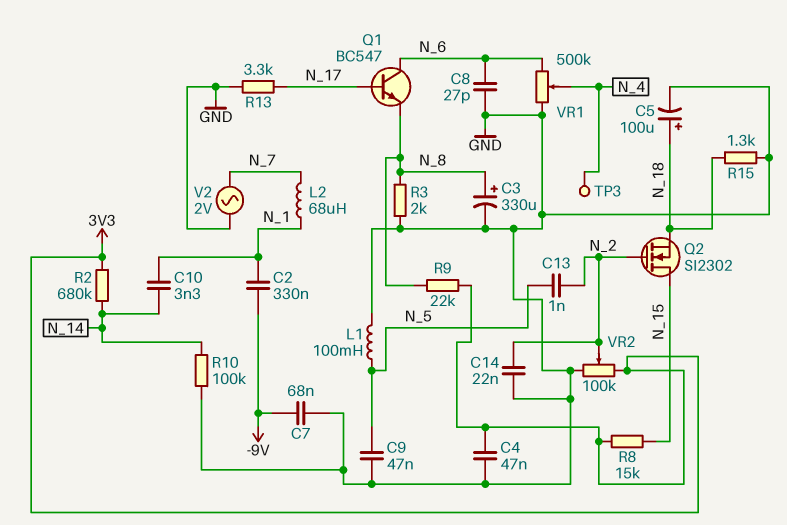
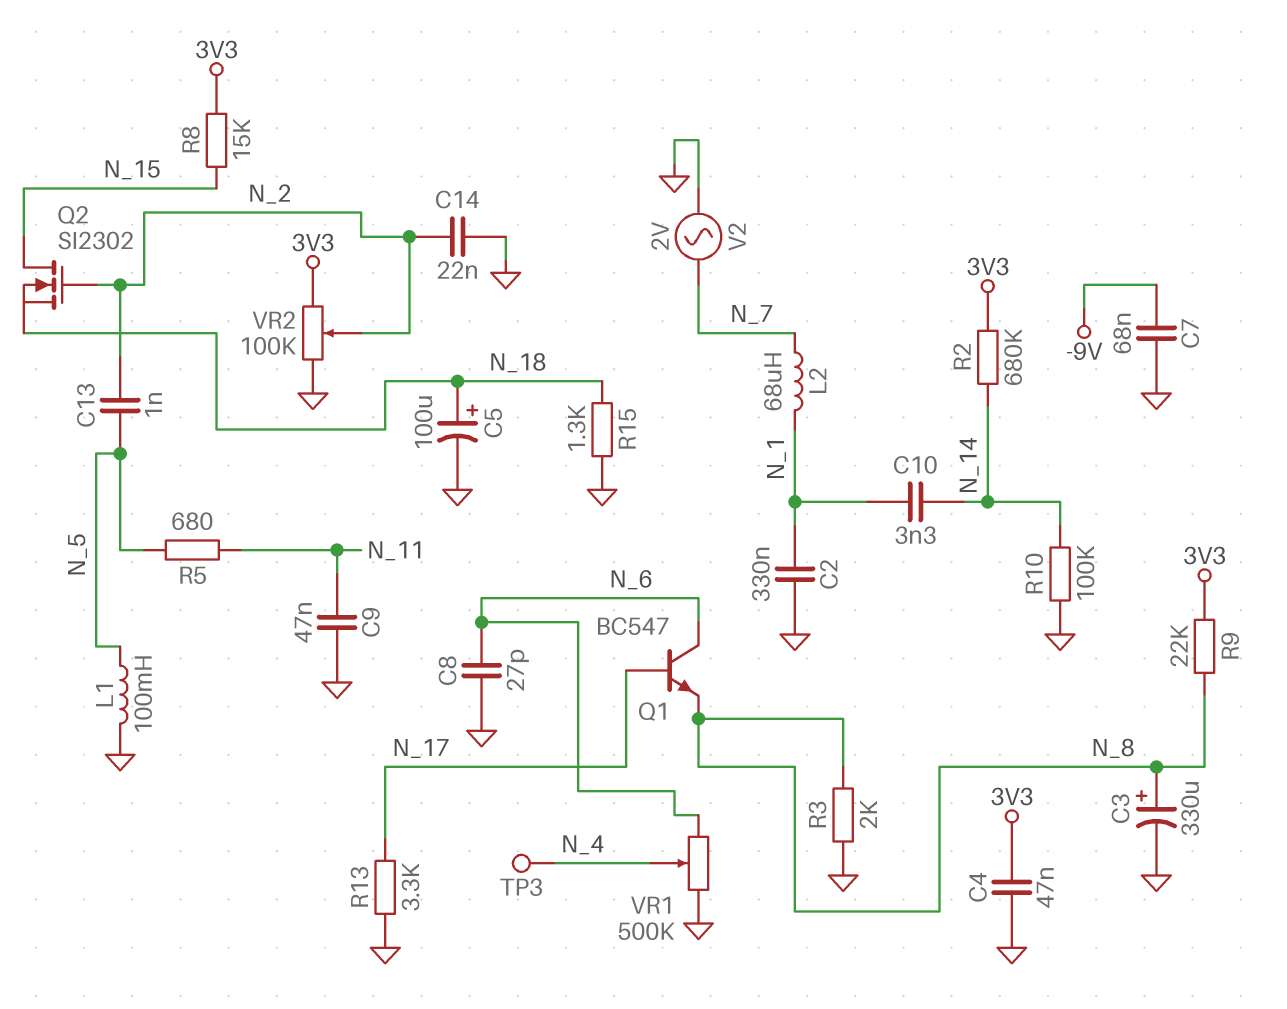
C2: 330nF (-9V, N_1) -> 330nF (GND, N_1)
C9: 47nF (GND, N_5) -> 47nF (GND, N_11)
R5: none -> 680 (N_5, N_11)

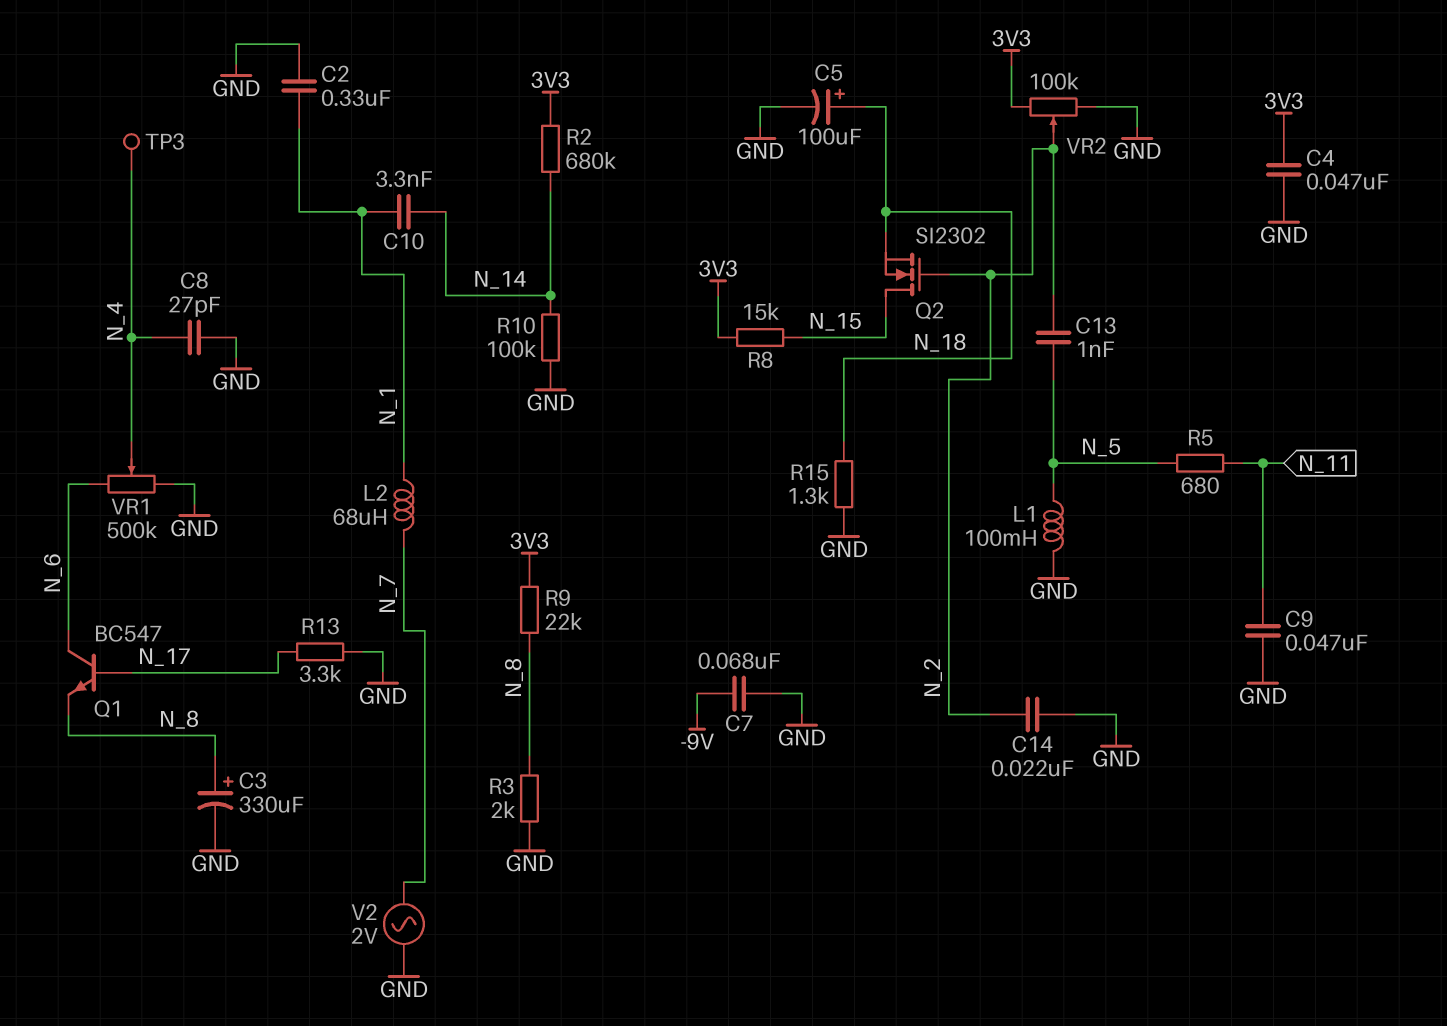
C8: 27pF (GND, N_6) -> 27pF (GND, N_4)

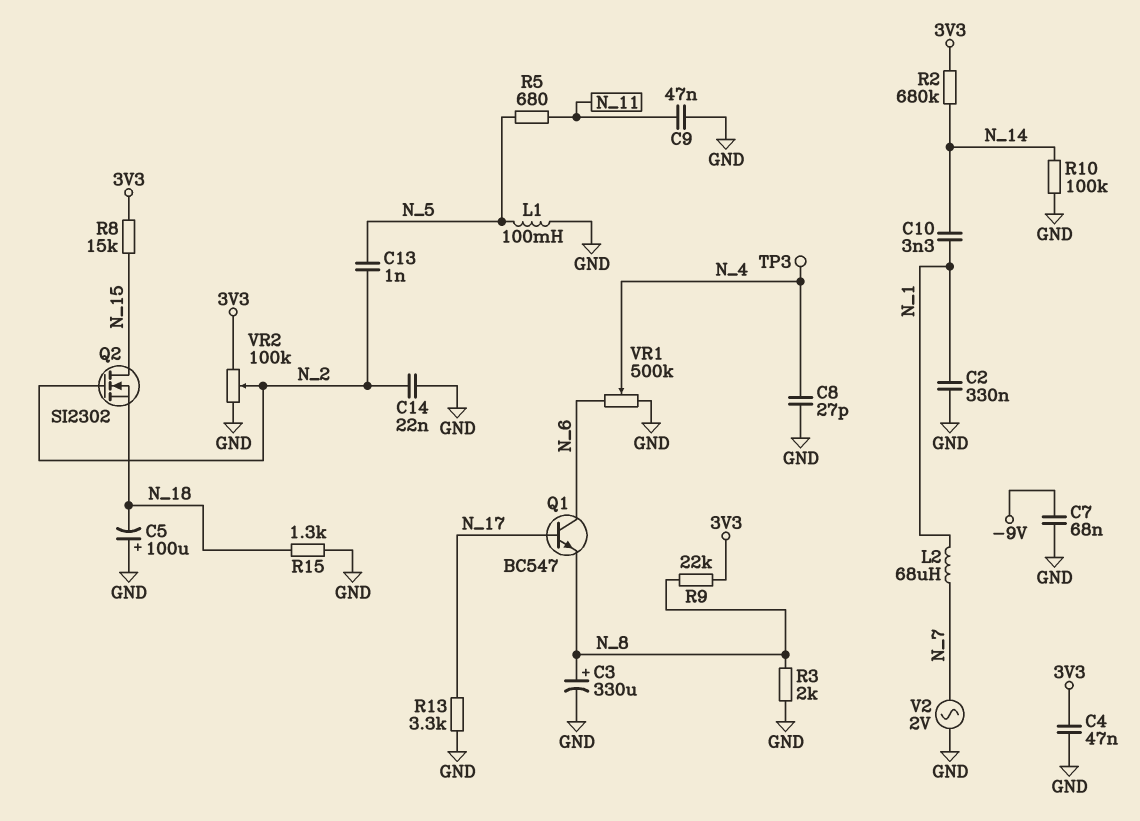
C5: 100uF (plus N_18, minus GND) -> 100uF (plus GND, minus N_18)

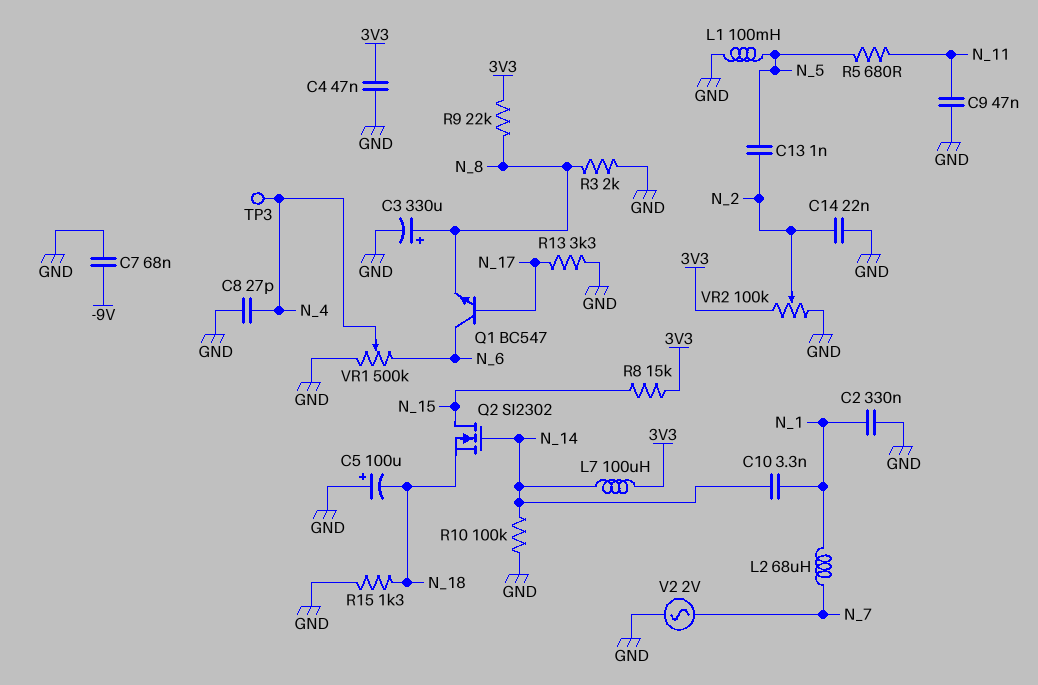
L7: none -> 100uH (3V3, N_14)
Q2: NMOS SI2302 (G N_2, D N_15, S N_18) -> NMOS SI2302 (G N_14, D N_15, S N_18)
R2: 680k (3V3, N_14) -> none

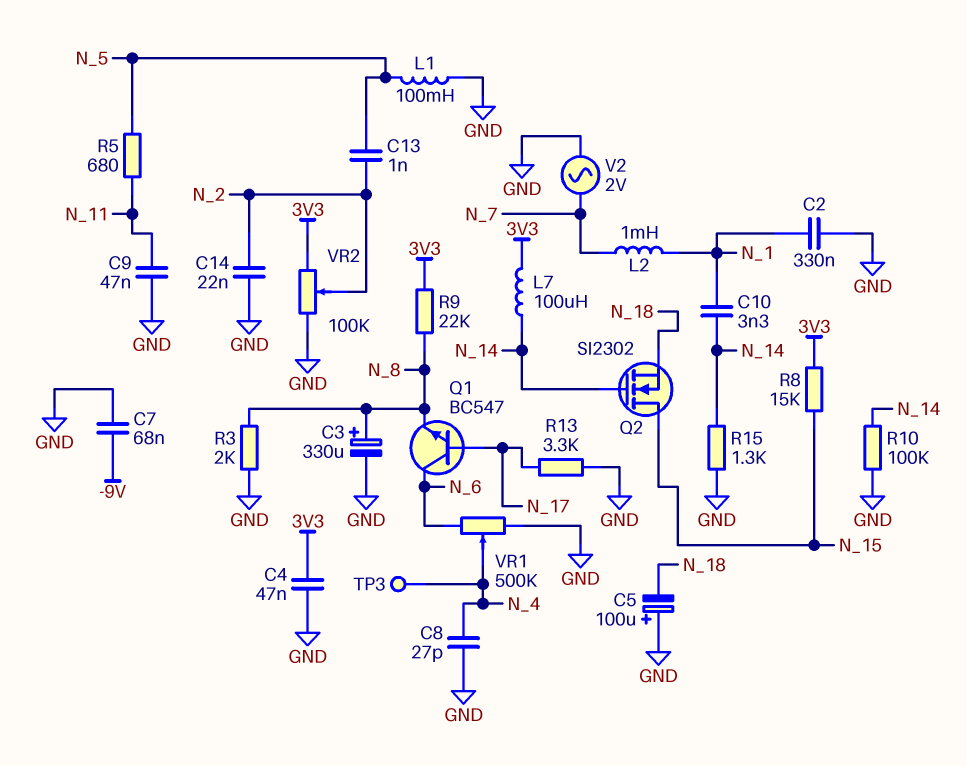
L2: 68uH (N_1, N_7) -> 1mH (N_1, N_7)
R15: 1.3k (GND, N_18) -> 1.3k (GND, N_14)

